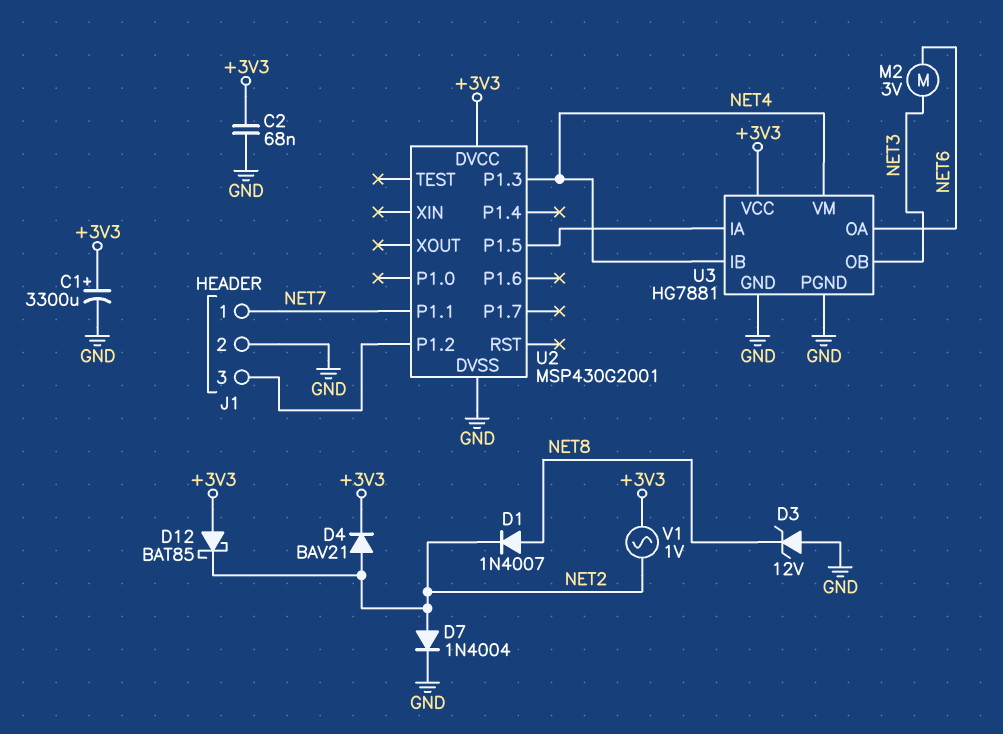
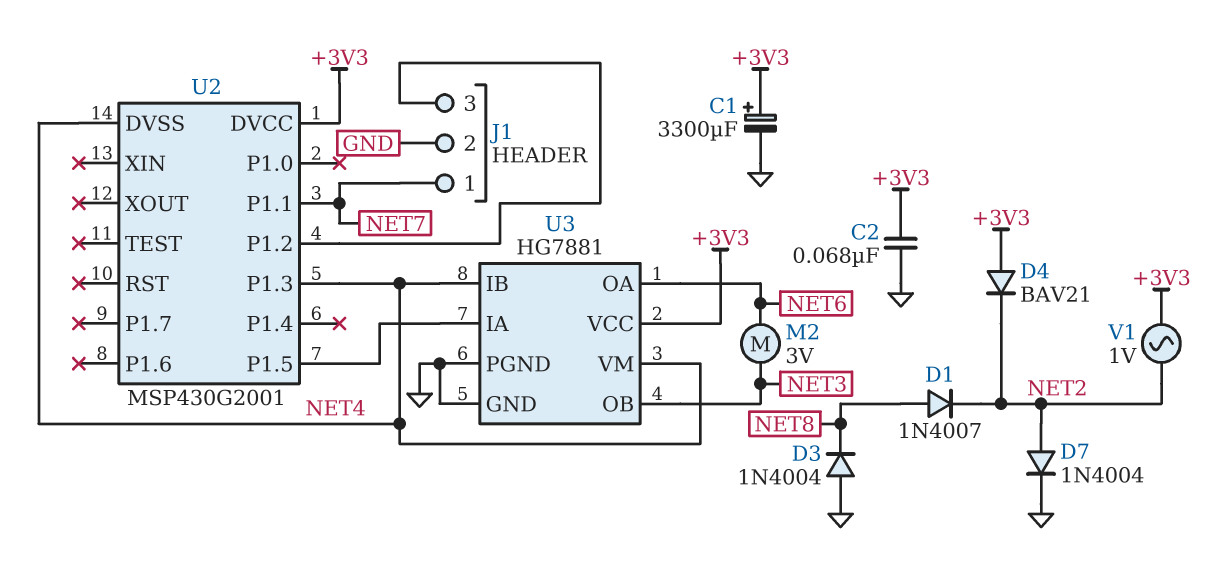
D3: zener 12V (A GND, K NET8) -> diode 1N4004 (A GND, K NET8)
D4: diode BAV21 (A NET2, K +3V3) -> diode BAV21 (A +3V3, K NET2)
D12: schottky BAT85 (A +3V3, K NET2) -> none
U2 pin DVSS: GND -> NET4

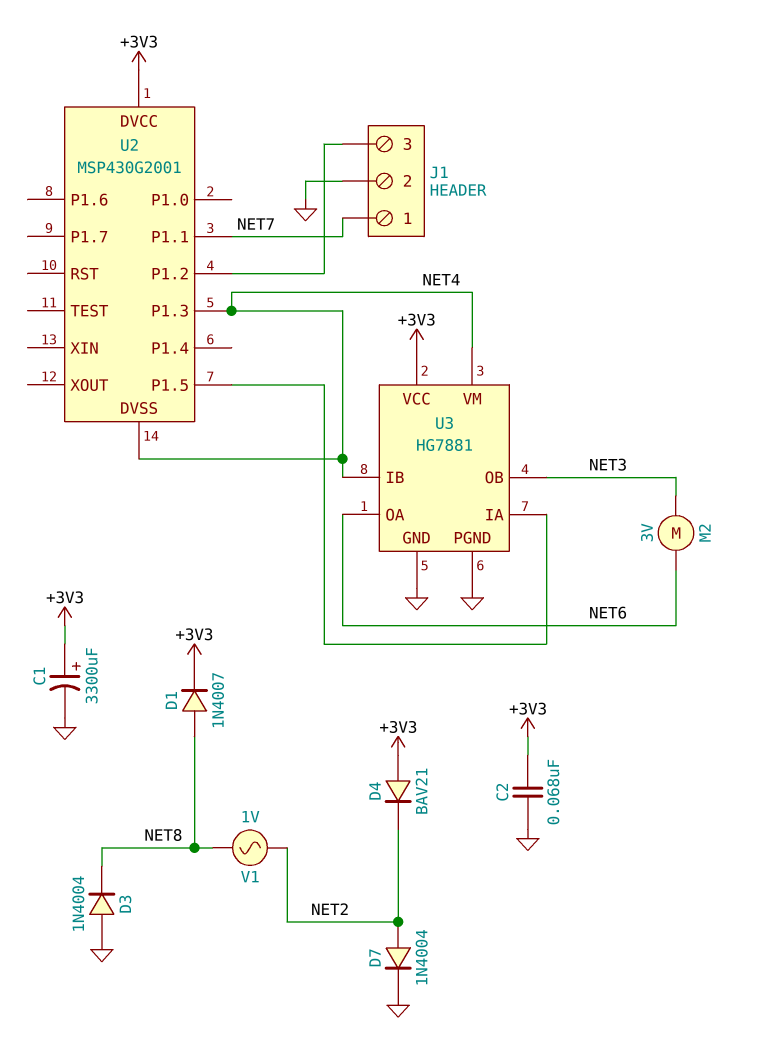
D1: diode 1N4007 (A NET8, K NET2) -> diode 1N4007 (A NET8, K +3V3)
V1: AC 1V (+3V3, NET2) -> AC 1V (NET2, NET8)

